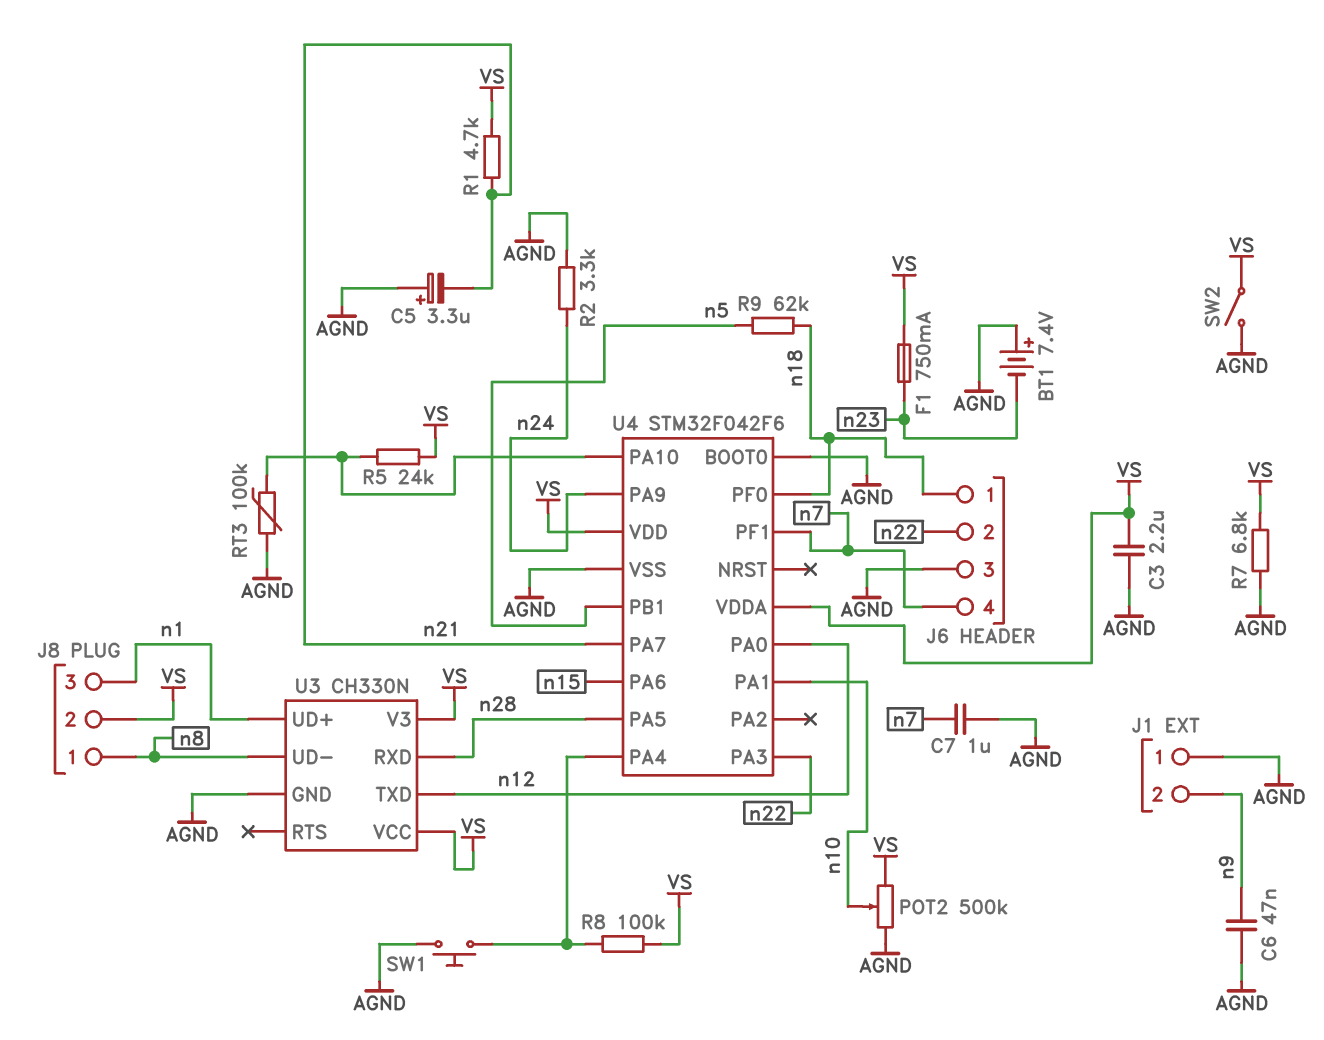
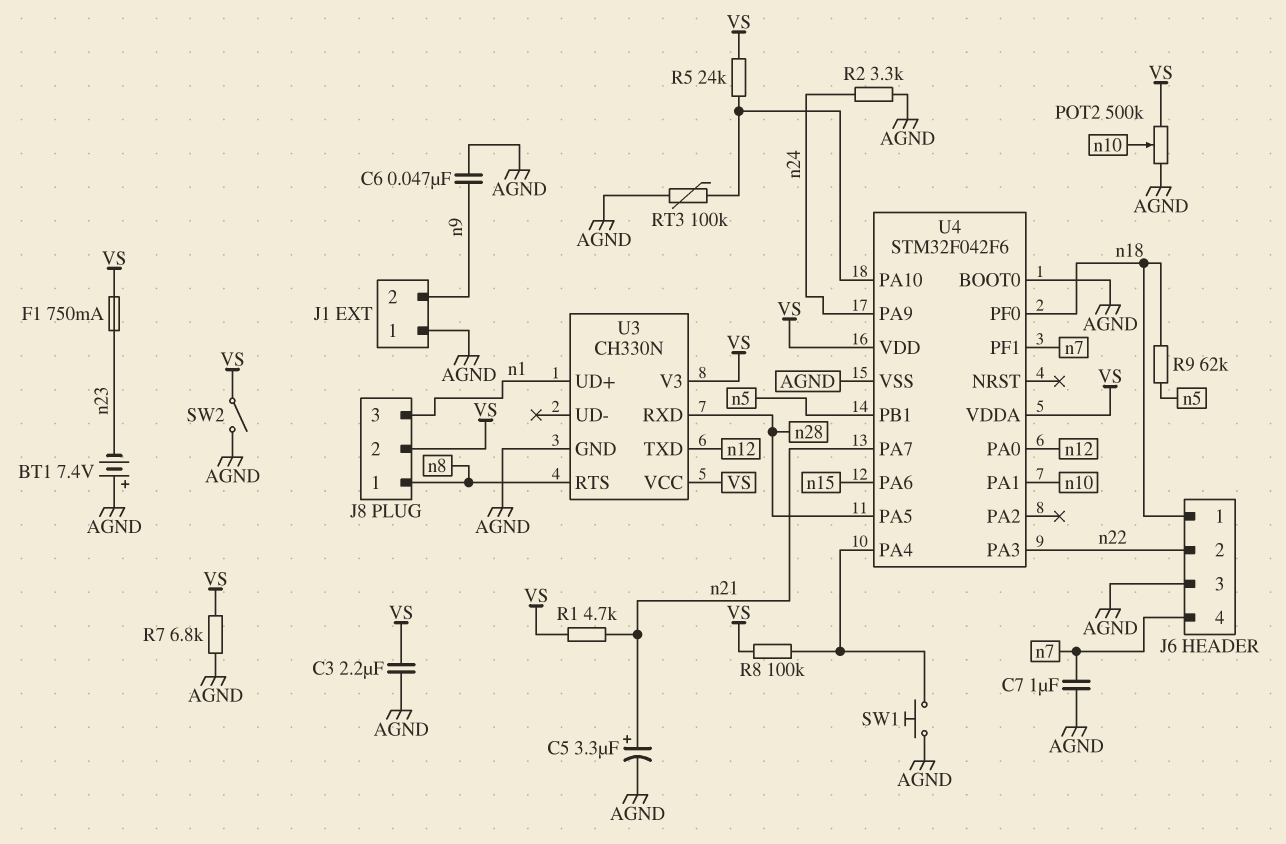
C5: 3.3uF (plus AGND, minus n21) -> 3.3uF (plus n21, minus AGND)
U3 pin RTS: none -> n8
U3 pin UD-: n8 -> none

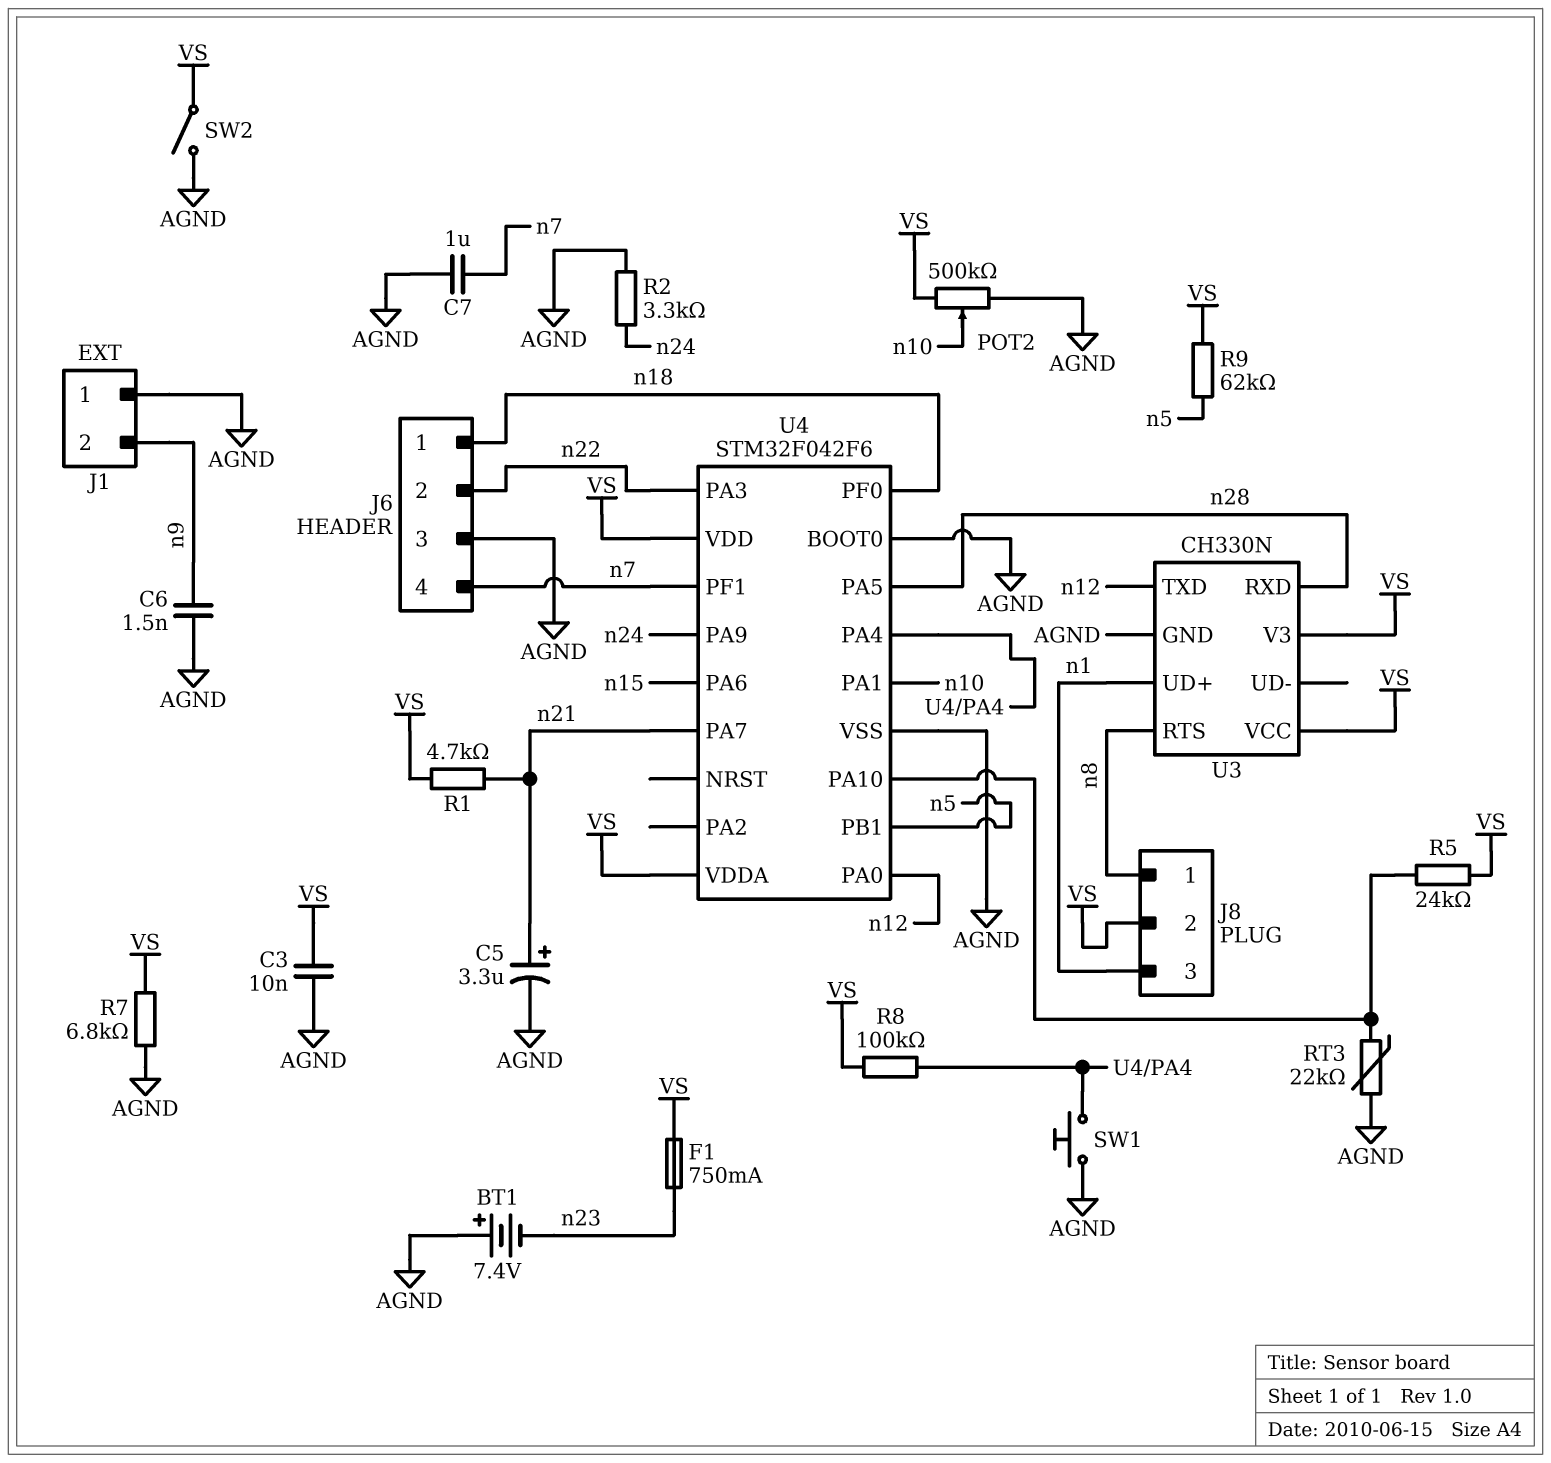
C3: 2.2uF (AGND, VS) -> 10nF (AGND, VS)
C6: 47nF (AGND, n9) -> 1.5nF (AGND, n9)
R9: 62k (n5, n18) -> 62k (VS, n5)
RT3: 100k (AGND, U4/PA10) -> 22k (AGND, U4/PA10)

